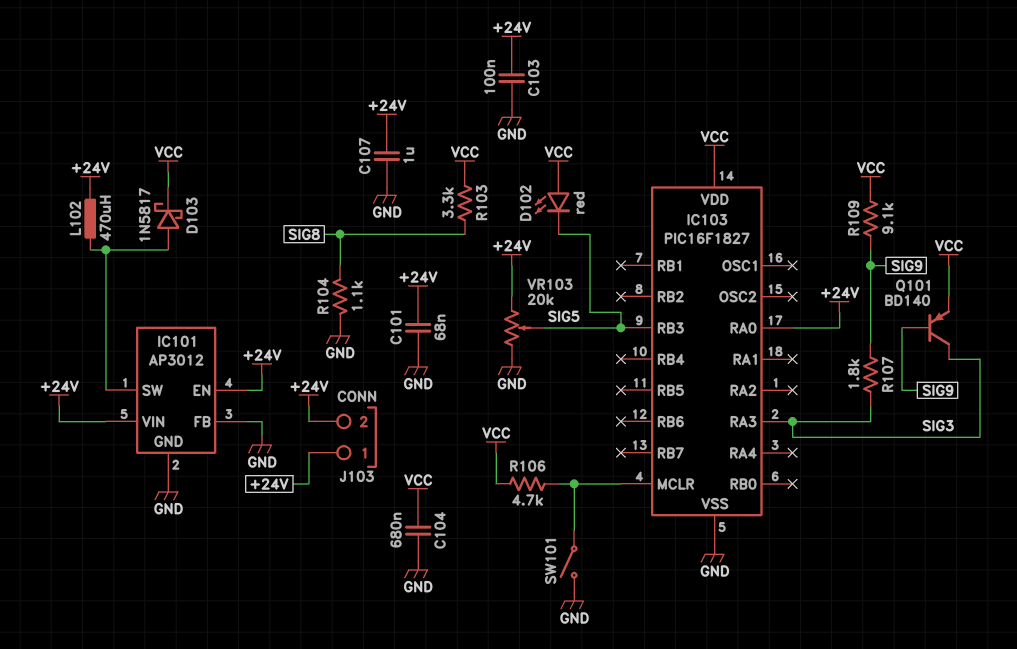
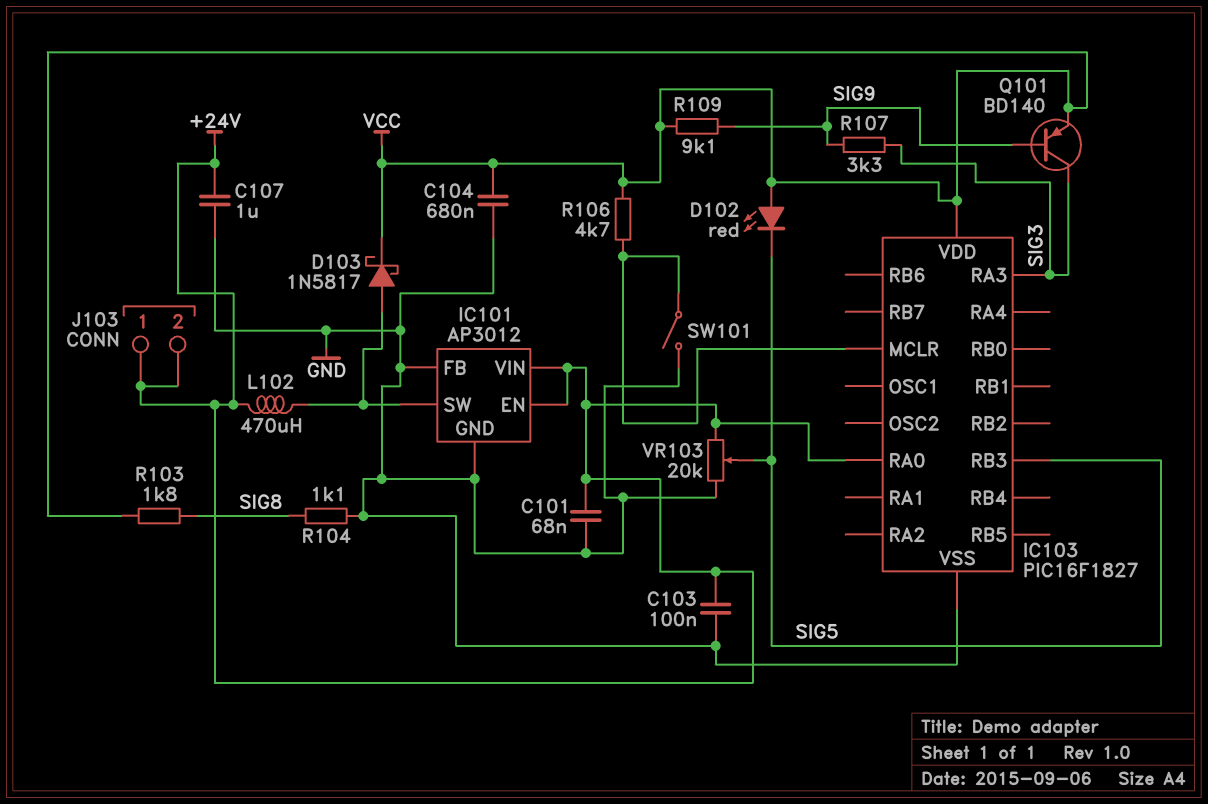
R103: 3.3k (SIG8, VCC) -> 1.8k (SIG8, VCC)
R107: 1.8k (SIG3, SIG9) -> 3.3k (SIG3, SIG9)

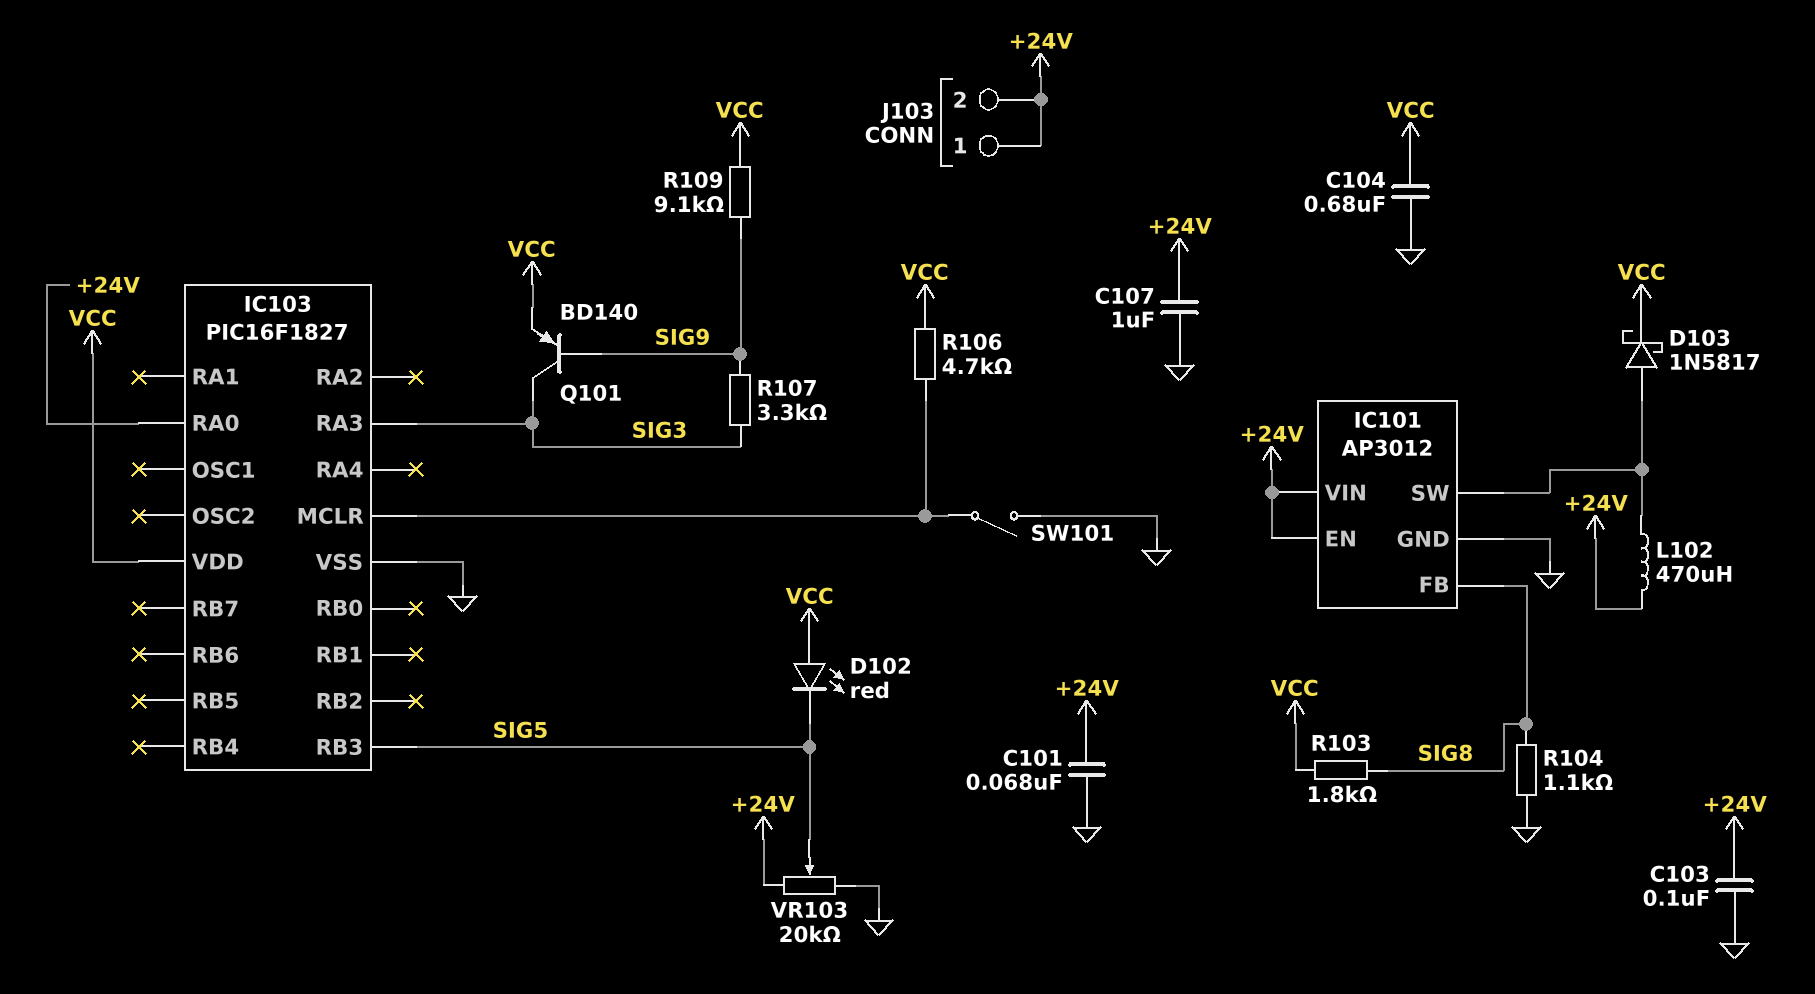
IC101 pin FB: GND -> SIG8

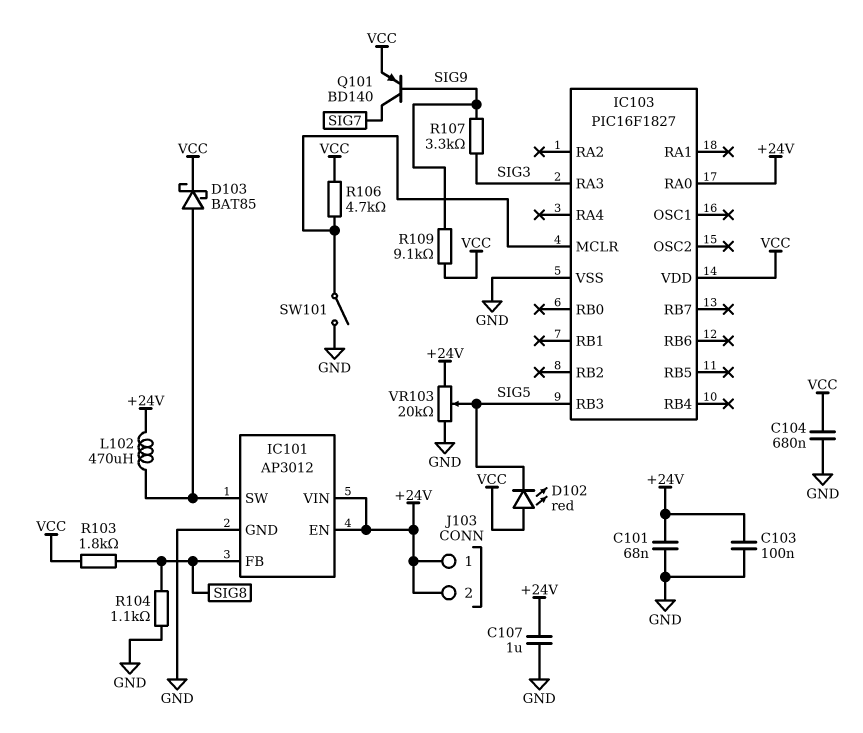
D103: schottky 1N5817 (A IC101/SW, K VCC) -> schottky BAT85 (A IC101/SW, K VCC)
Q101: PNP BD140 (B SIG9, C SIG3, E VCC) -> PNP BD140 (B SIG9, C SIG7, E VCC)

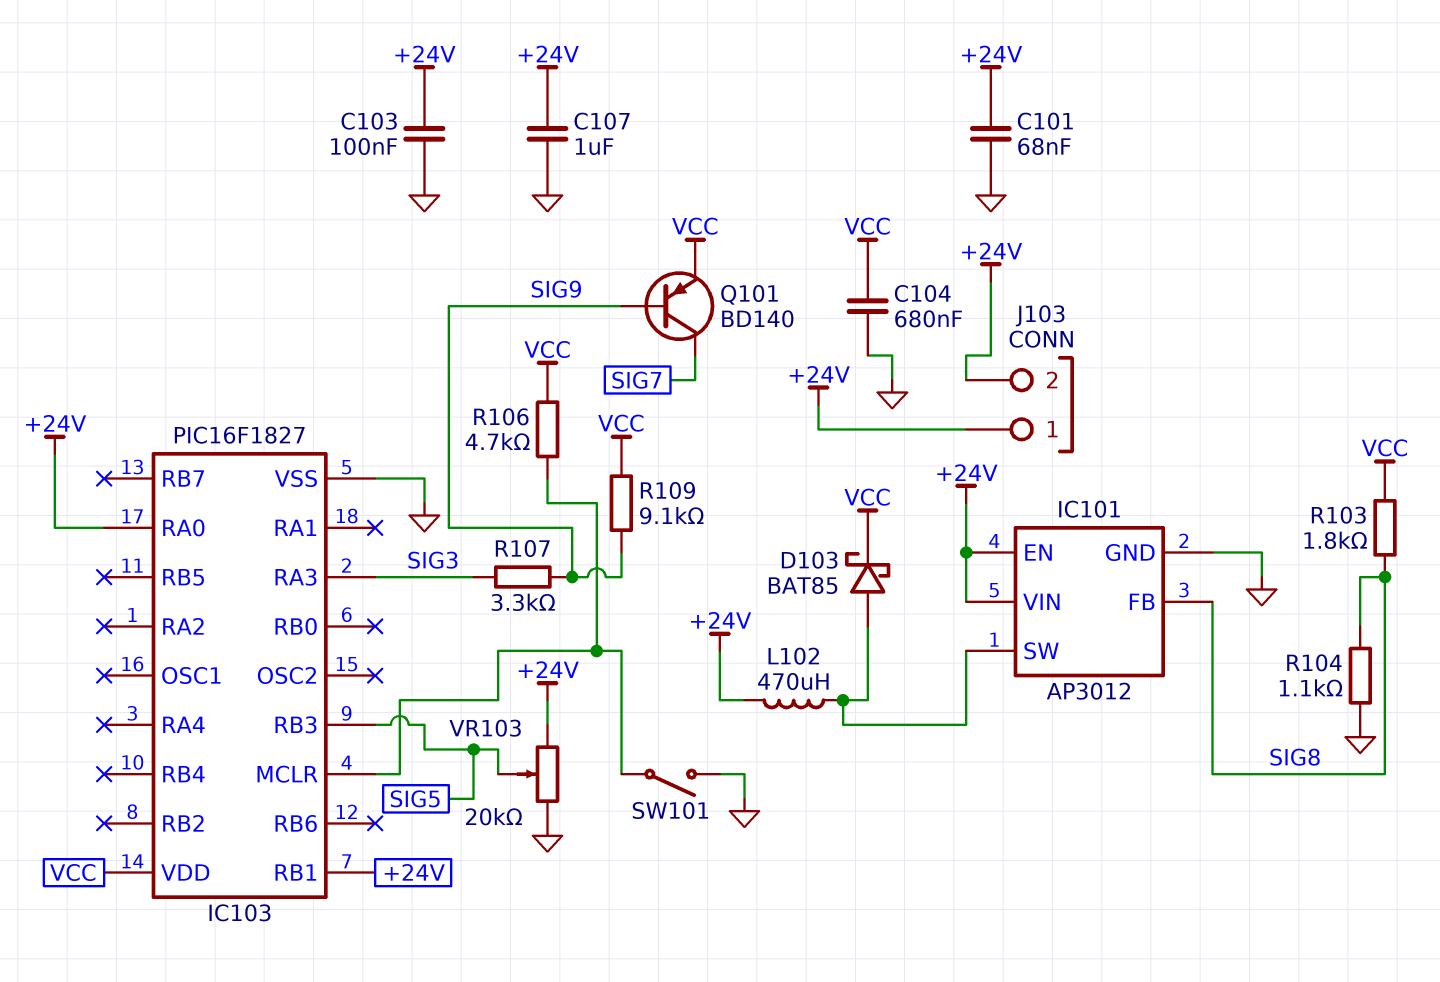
D102: LED red (A VCC, K SIG5) -> none
IC103 pin RB1: none -> +24V

